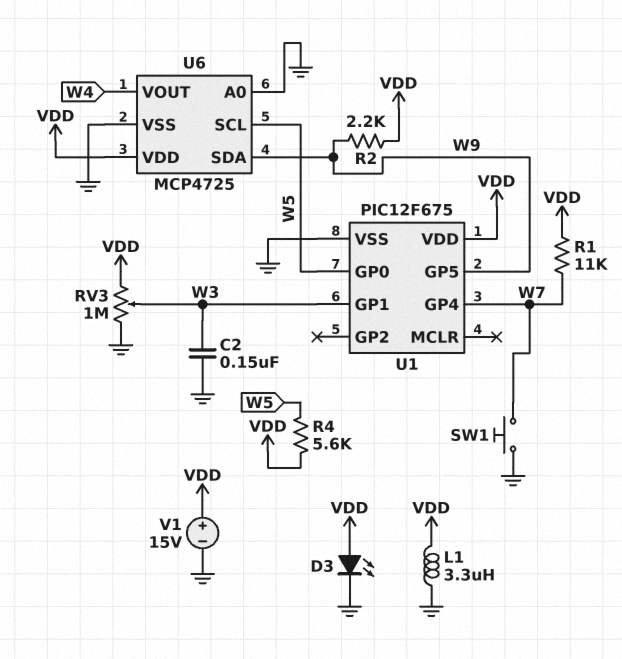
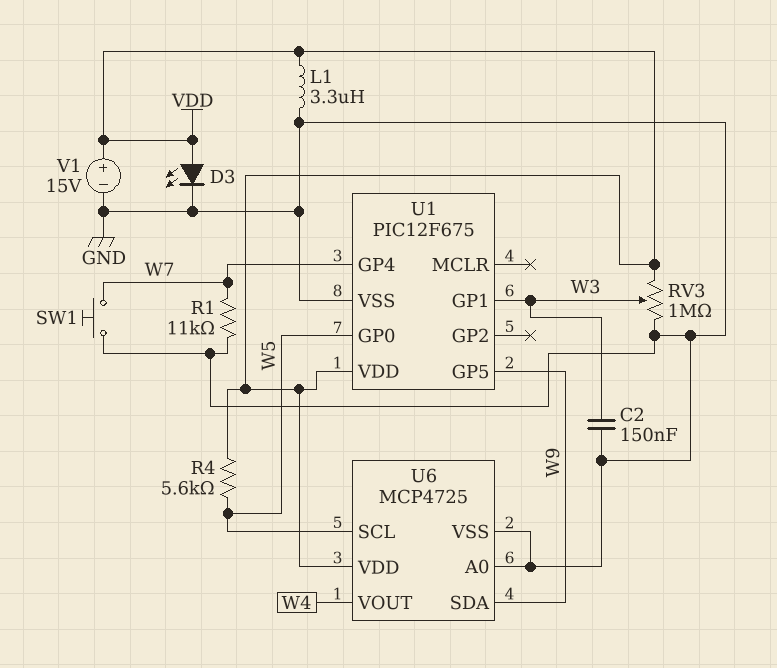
R1: 11k (VDD, W7) -> 11k (GND, W7)
R2: 2.2k (VDD, W9) -> none

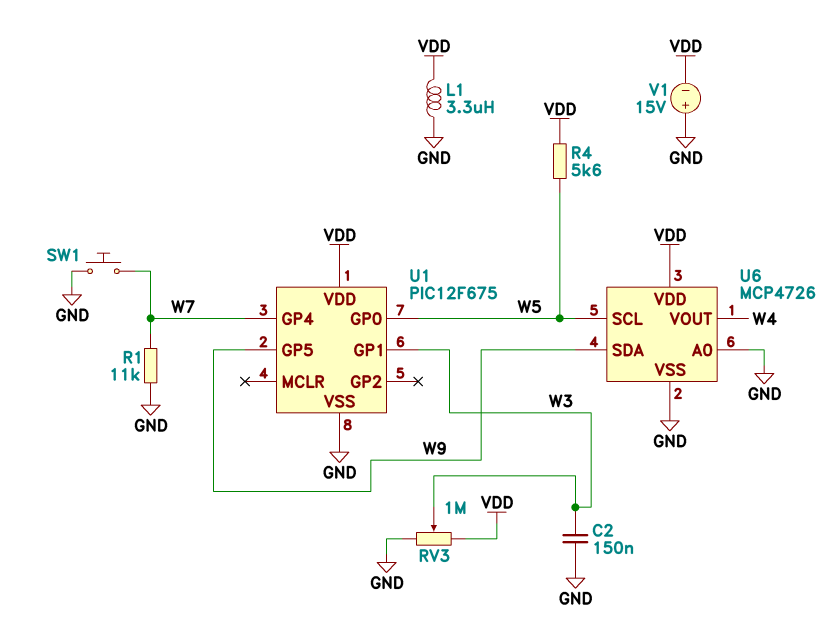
D3: LED (A VDD, K GND) -> none
U6: MCP4725 -> MCP4726
V1: 15V (plus VDD, minus GND) -> 15V (plus GND, minus VDD)

